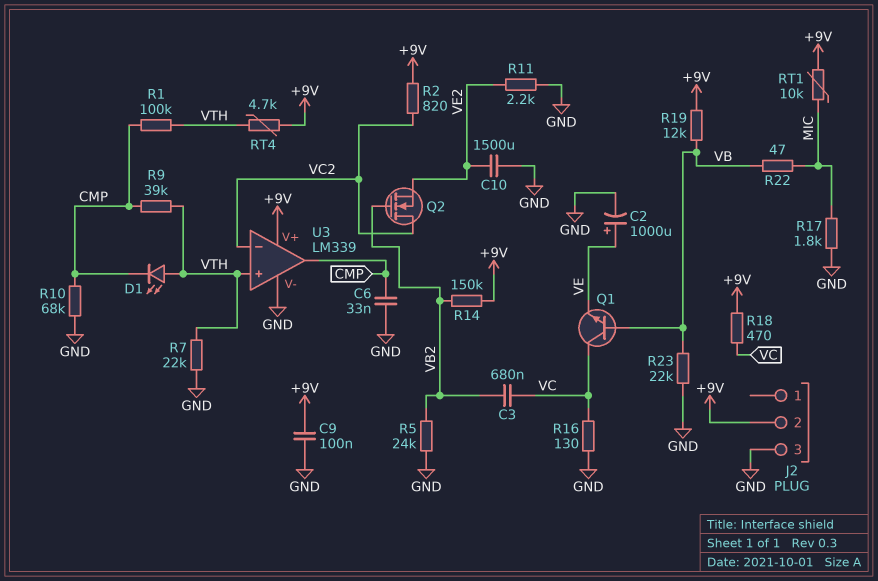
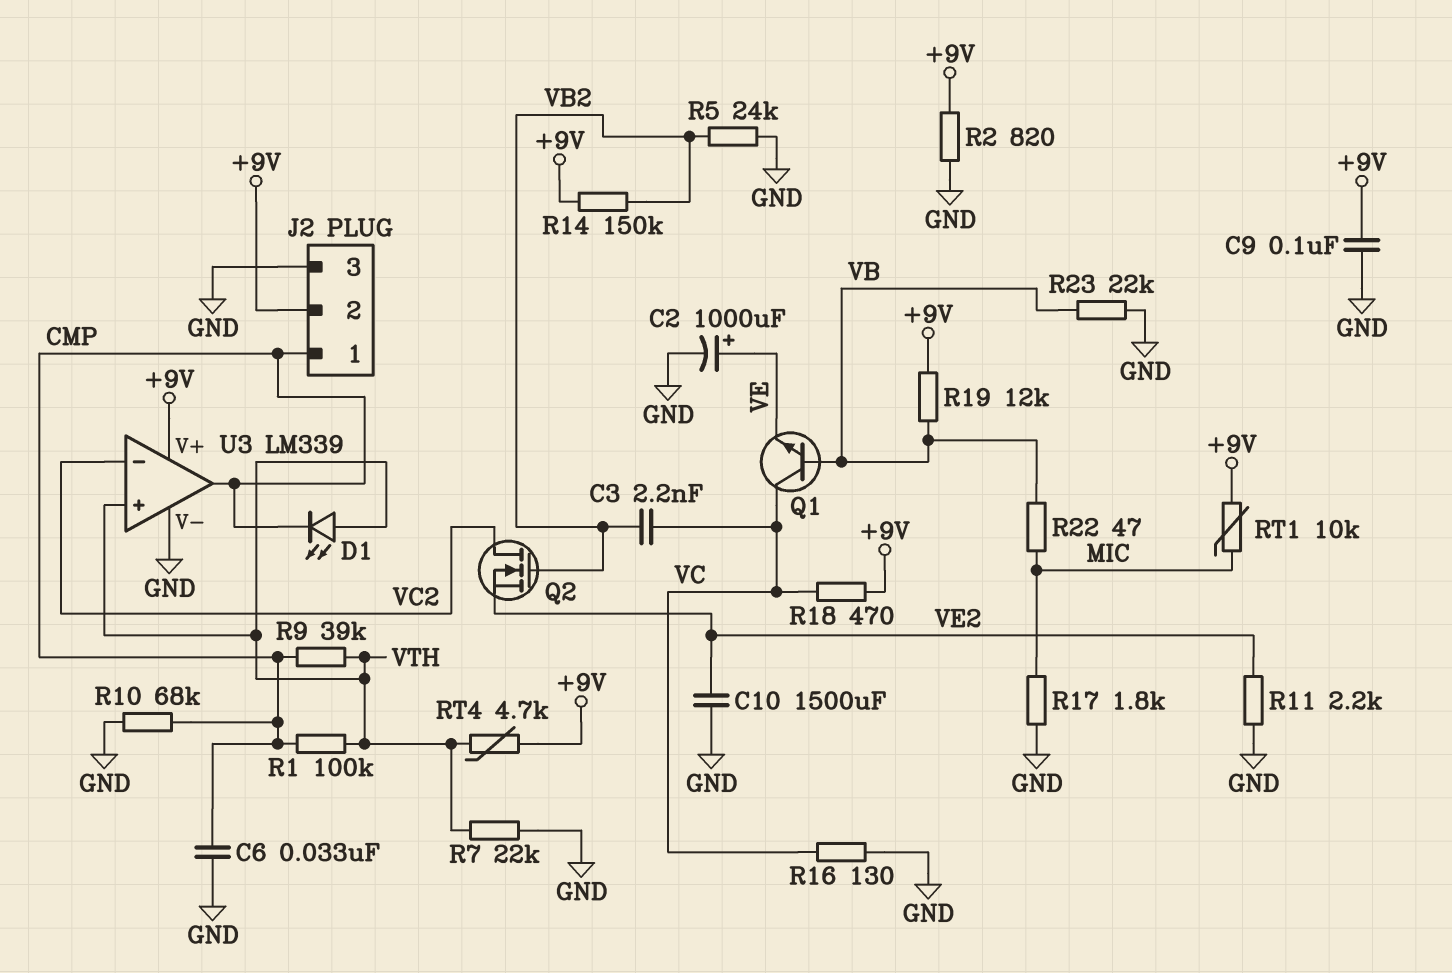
C3: 680nF (VB2, VC) -> 2.2nF (VB2, VC)
J2 pin 1: none -> CMP
R2: 820 (+9V, VC2) -> 820 (+9V, GND)

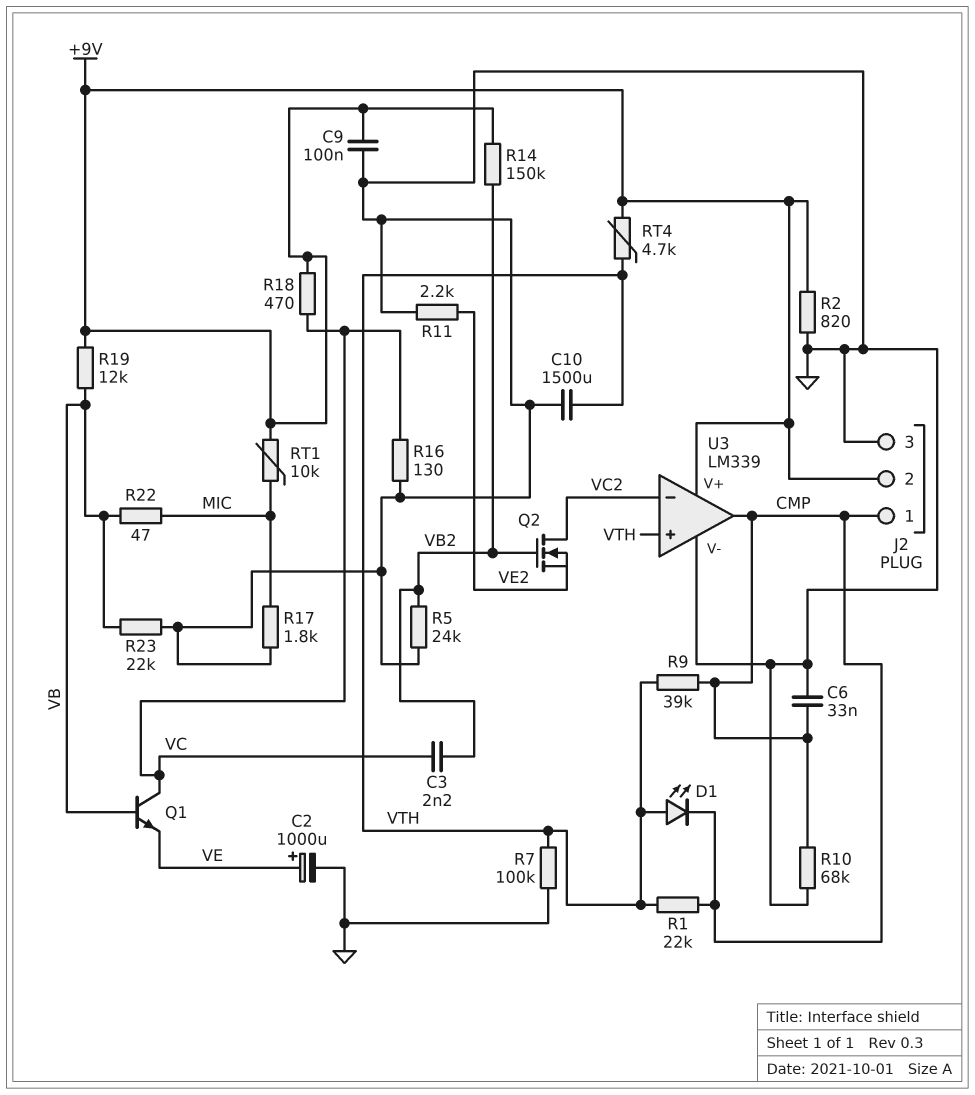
C10: 1500uF (GND, VE2) -> 1500uF (GND, VTH)
R1: 100k (CMP, VTH) -> 22k (CMP, VTH)
R7: 22k (GND, VTH) -> 100k (GND, VTH)

